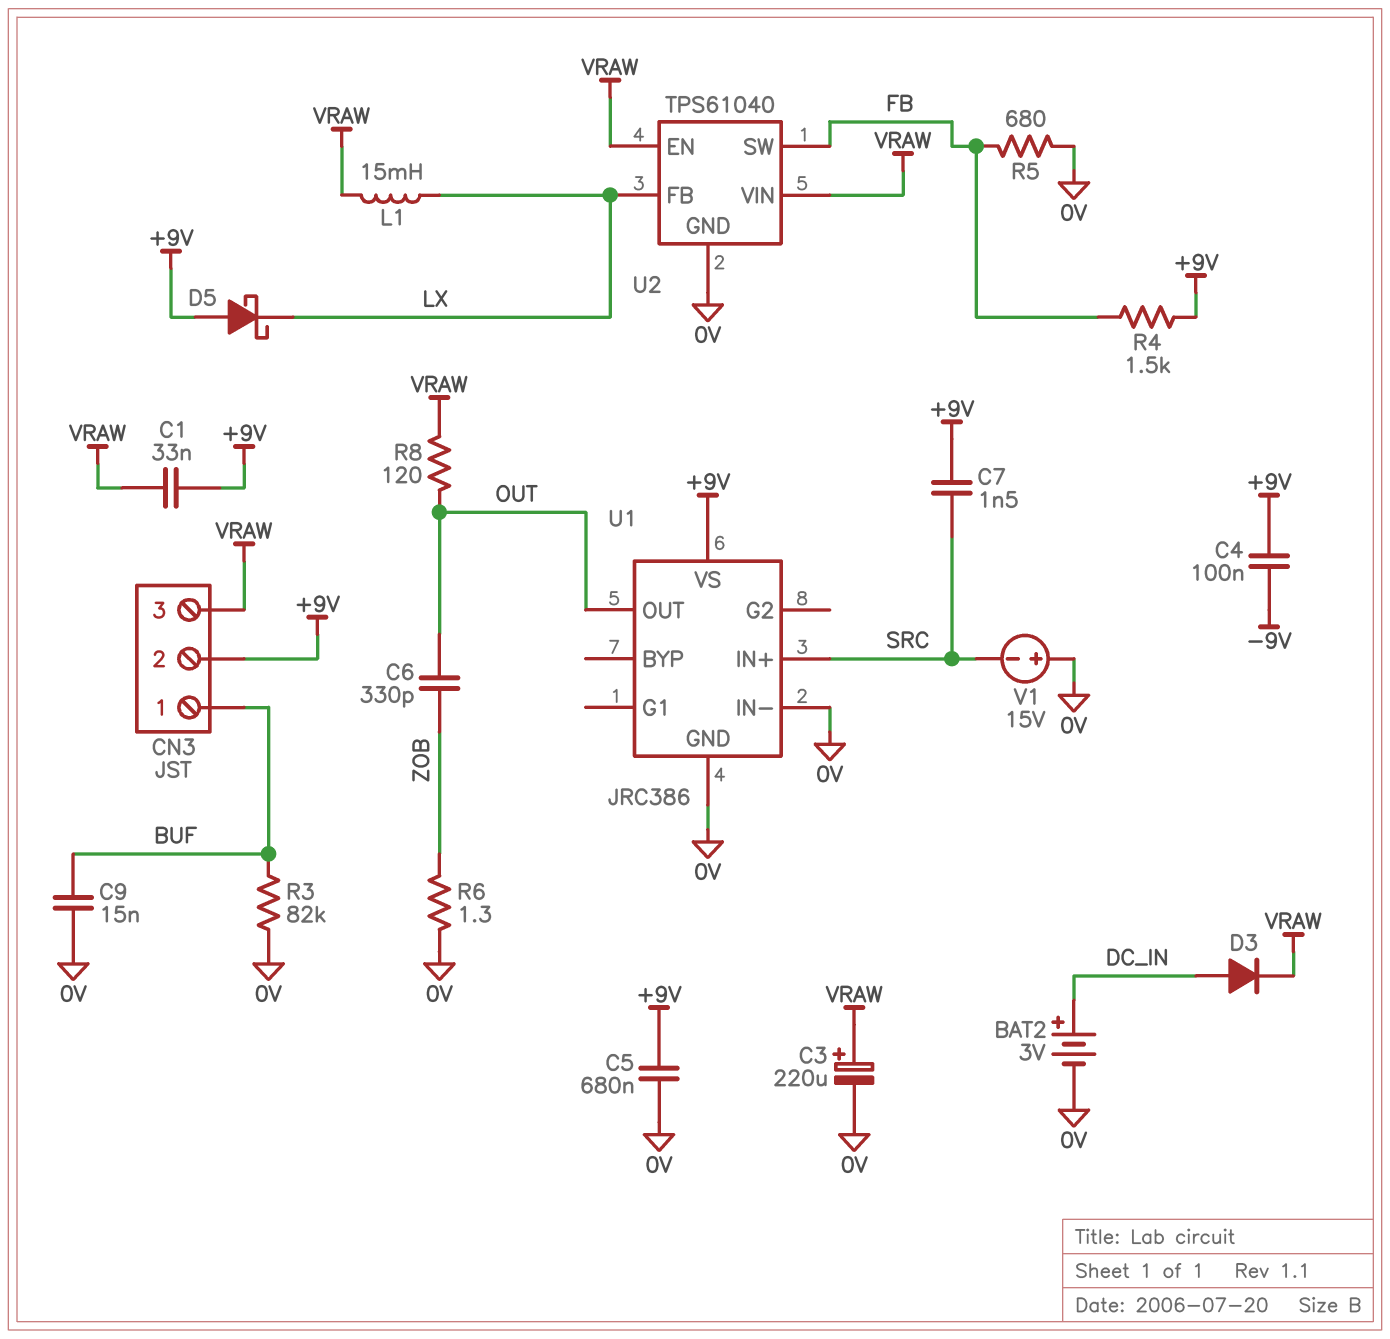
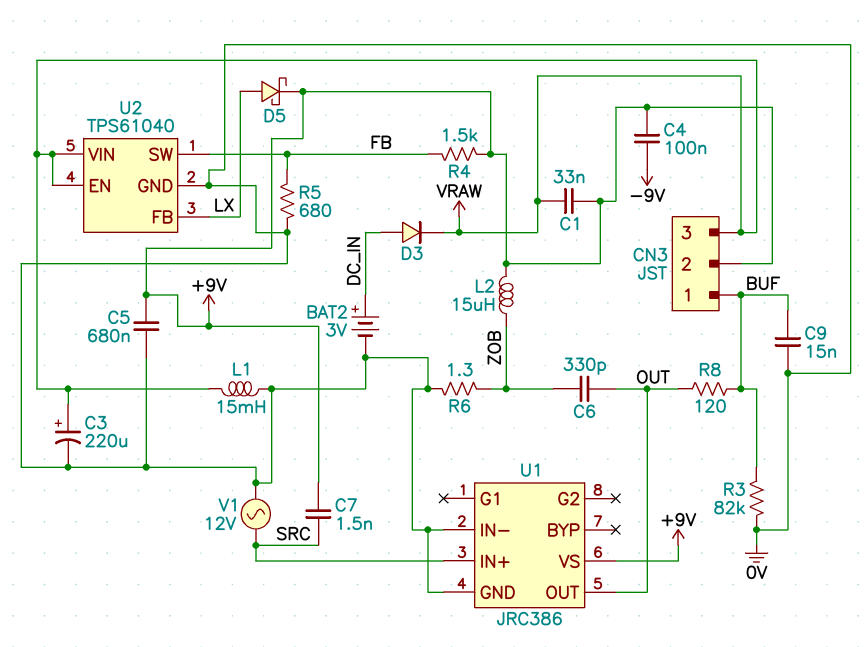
D5: schottky (A +9V, K LX) -> schottky (A LX, K +9V)
L1: 15mH (LX, VRAW) -> 15mH (0V, VRAW)
L2: none -> 15uH (+9V, ZOB)
R8: 120 (OUT, VRAW) -> 120 (BUF, OUT)
V1: 15V (plus 0V, minus SRC) -> AC 12V (0V, SRC)

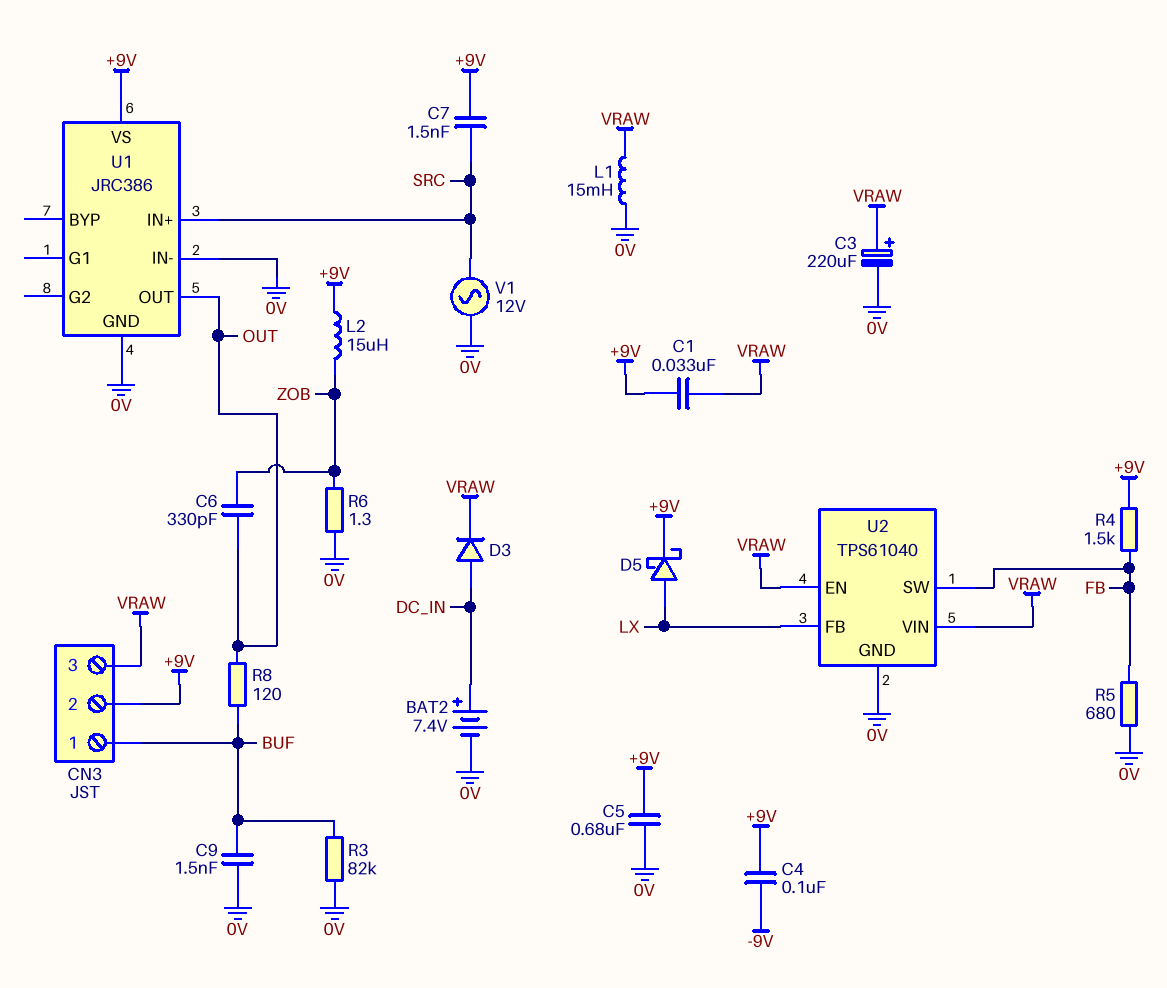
BAT2: 3V (plus DC_IN, minus 0V) -> 7.4V (plus DC_IN, minus 0V)
C9: 15nF (0V, BUF) -> 1.5nF (0V, BUF)

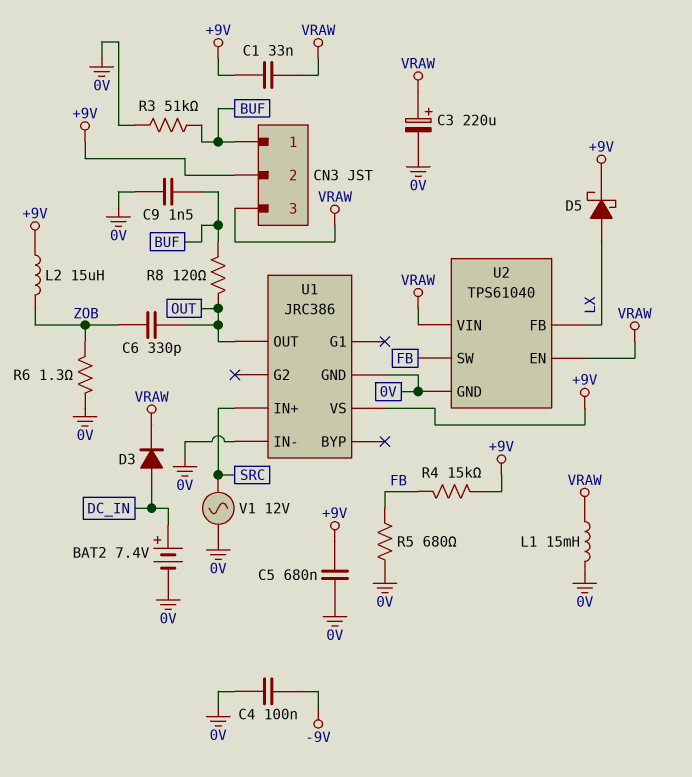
C4: 100nF (+9V, -9V) -> 100nF (-9V, 0V)
C7: 1.5nF (+9V, SRC) -> none
R3: 82k (0V, BUF) -> 51k (0V, BUF)
R4: 1.5k (+9V, FB) -> 15k (+9V, FB)

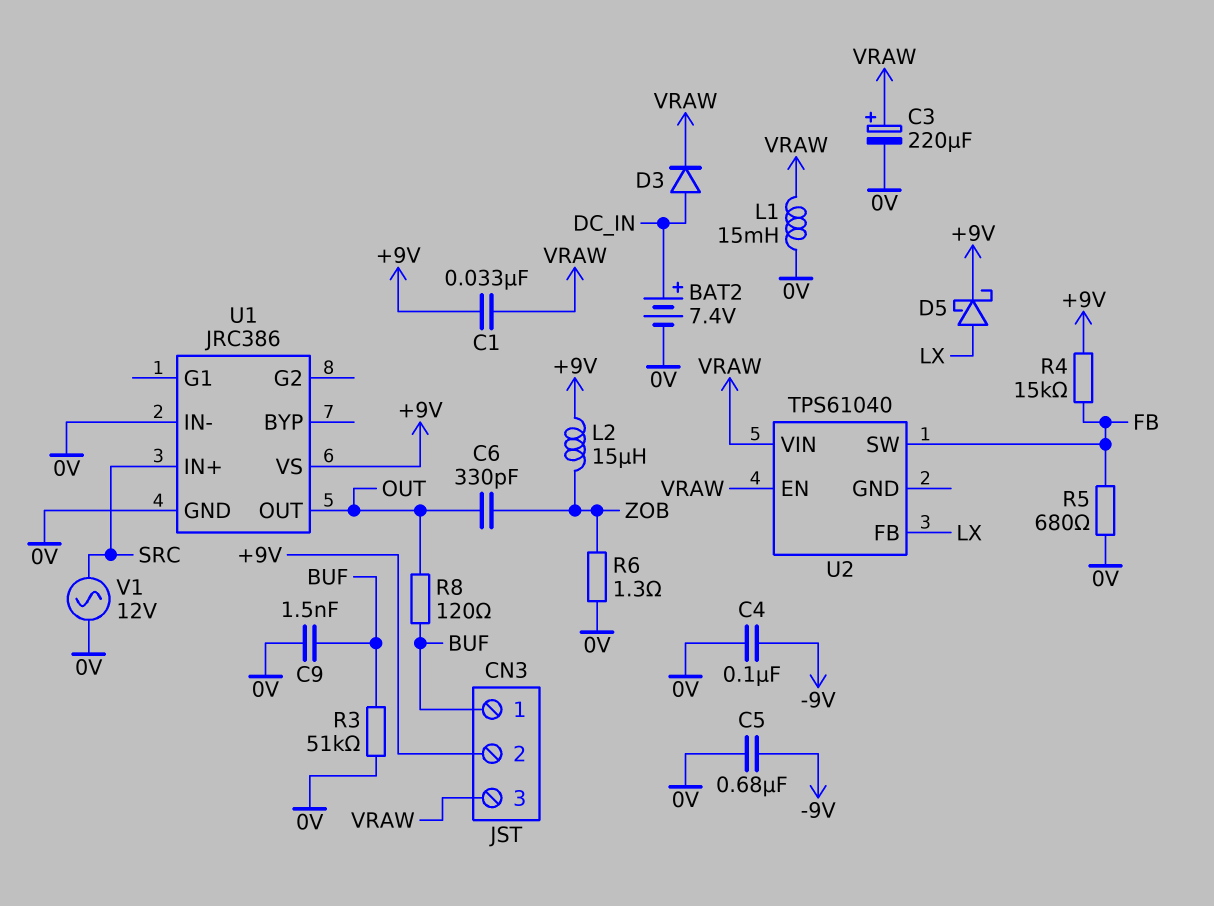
C5: 680nF (+9V, 0V) -> 680nF (-9V, 0V)
U2 pin GND: 0V -> none

